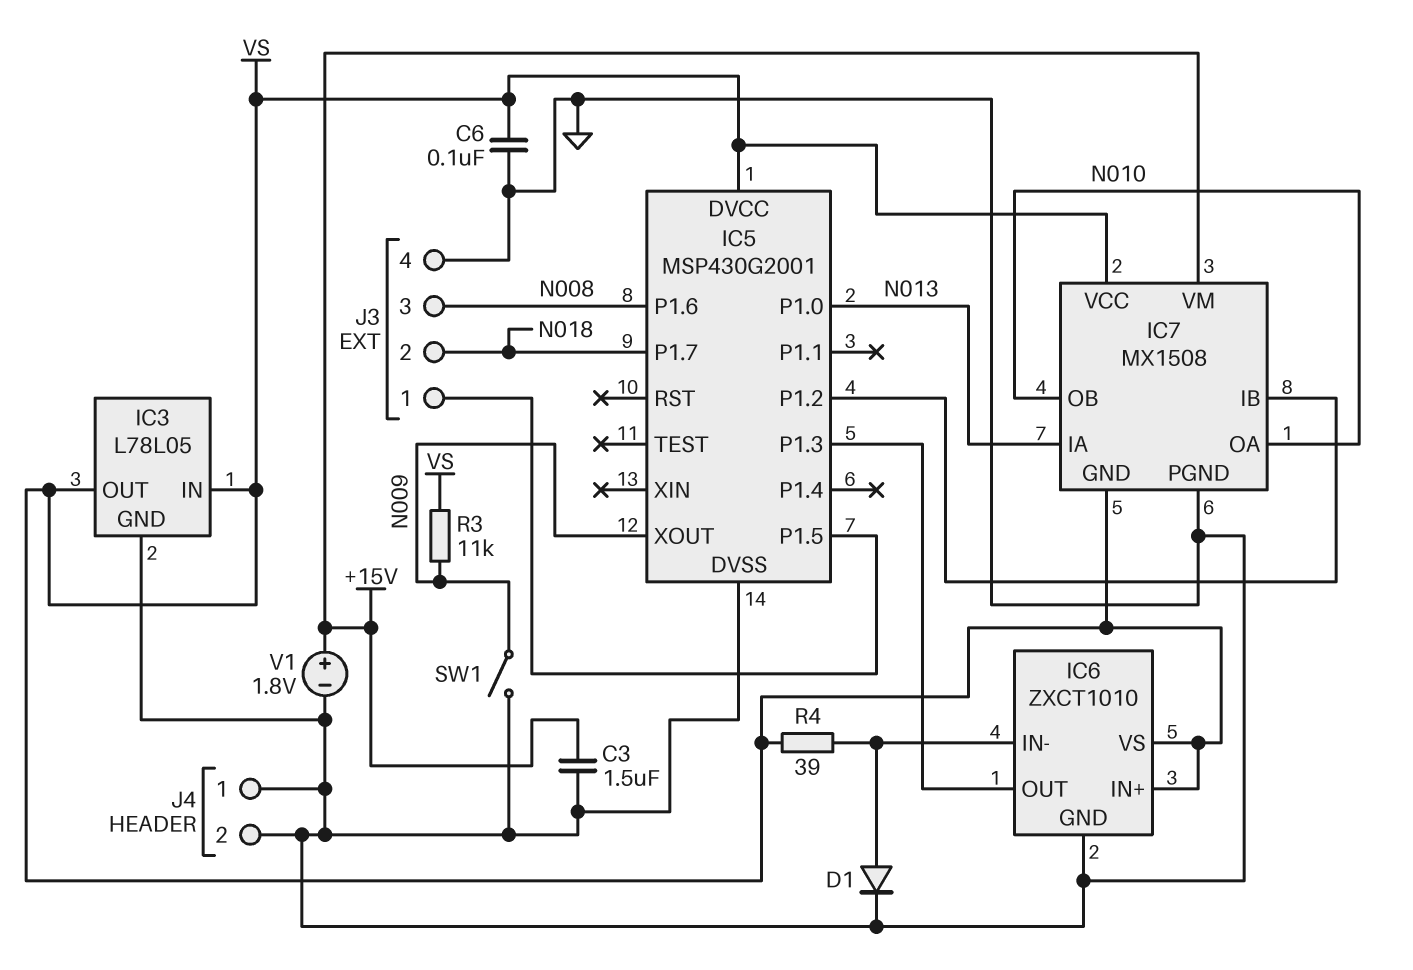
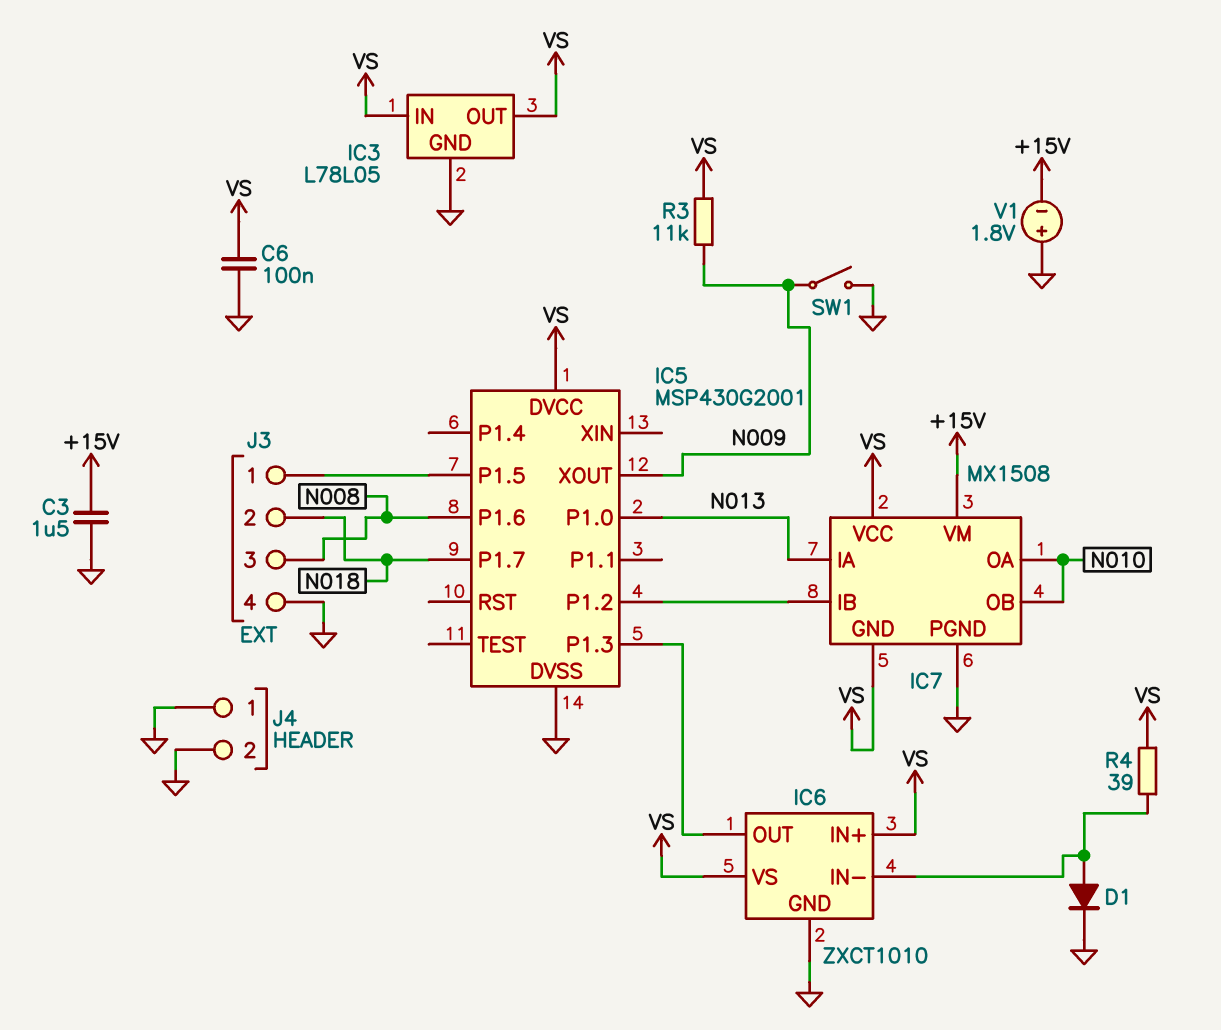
V1: 1.8V (plus +15V, minus GND) -> 1.8V (plus GND, minus +15V)

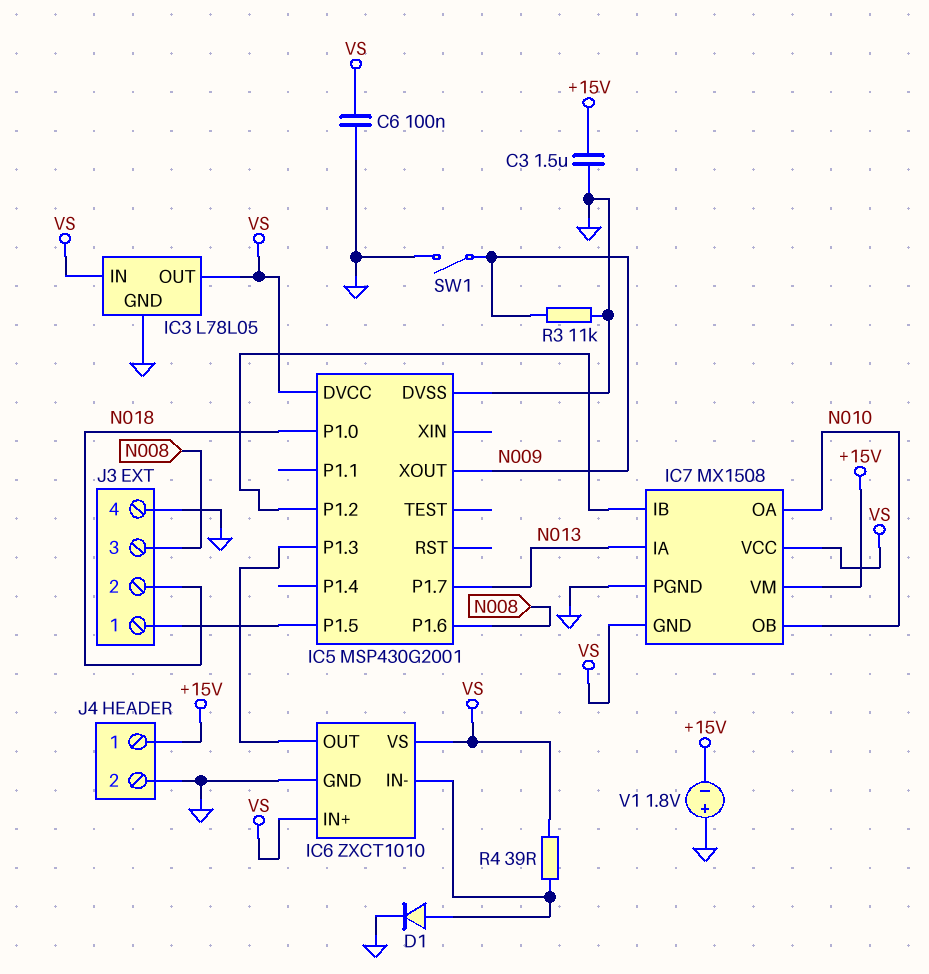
IC5 pin P1.0: N013 -> N018
IC5 pin P1.7: N018 -> N013
J4 pin 1: GND -> +15V
R3: 11k (N009, VS) -> 11k (GND, N009)

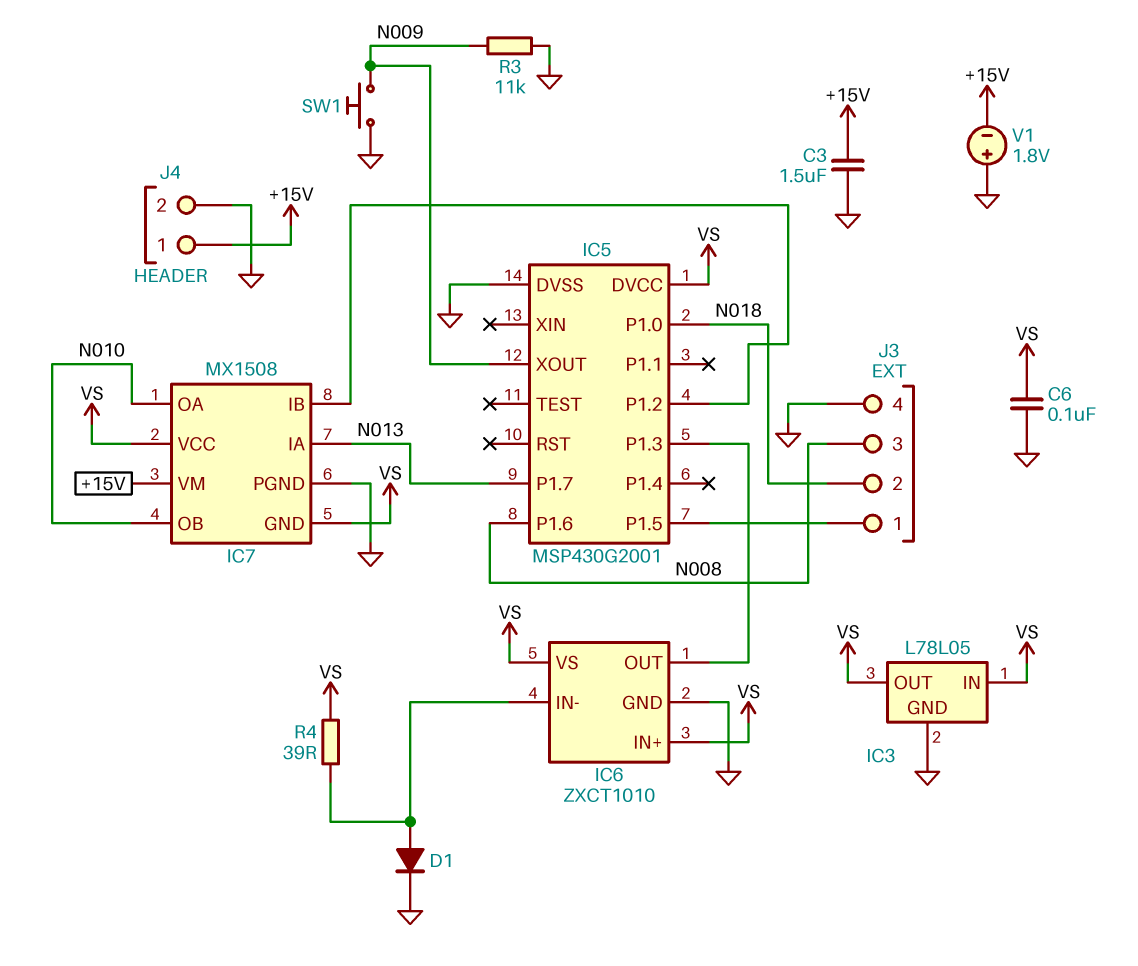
SW1: switch (GND, N009) -> button (GND, N009)

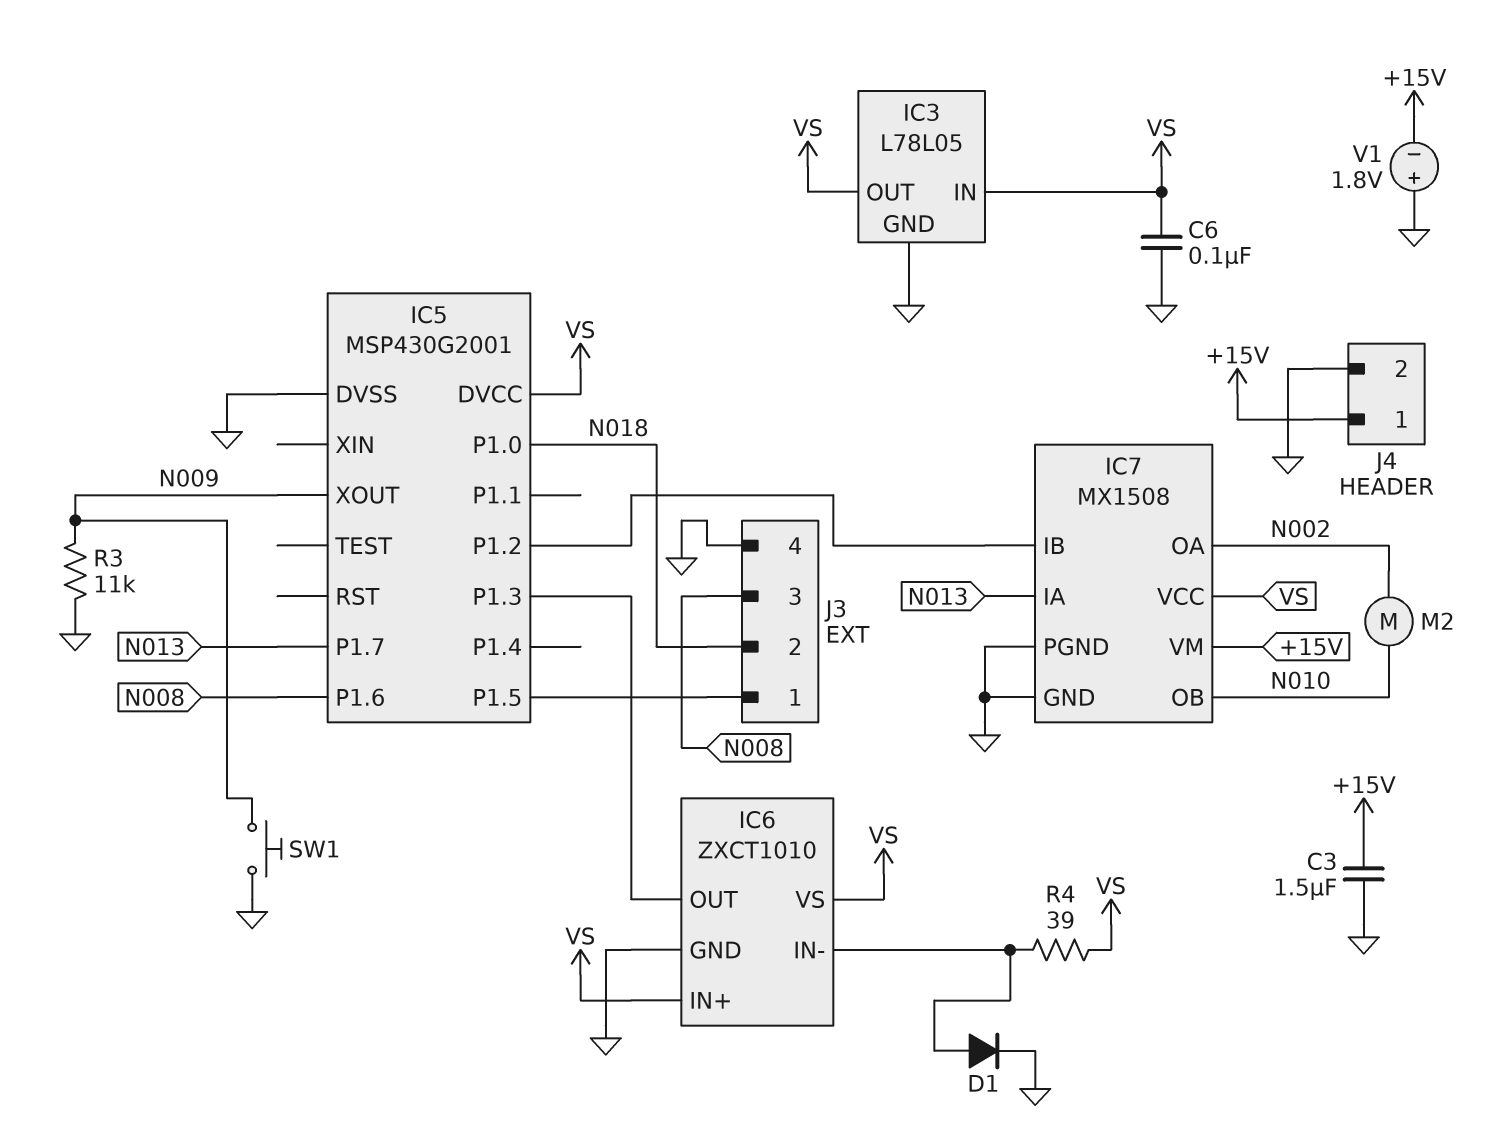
IC7 pin GND: VS -> GND
IC7 pin OA: N010 -> N002
M2: none -> motor (N002, N010)

